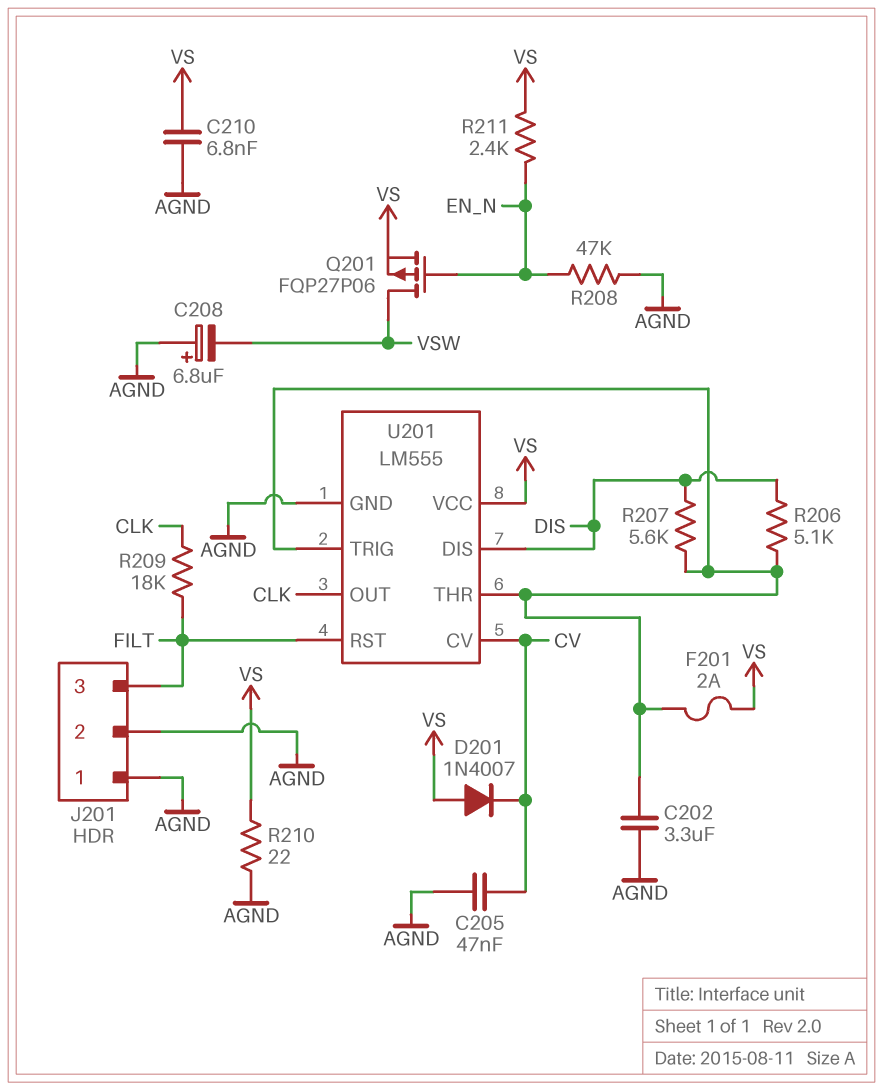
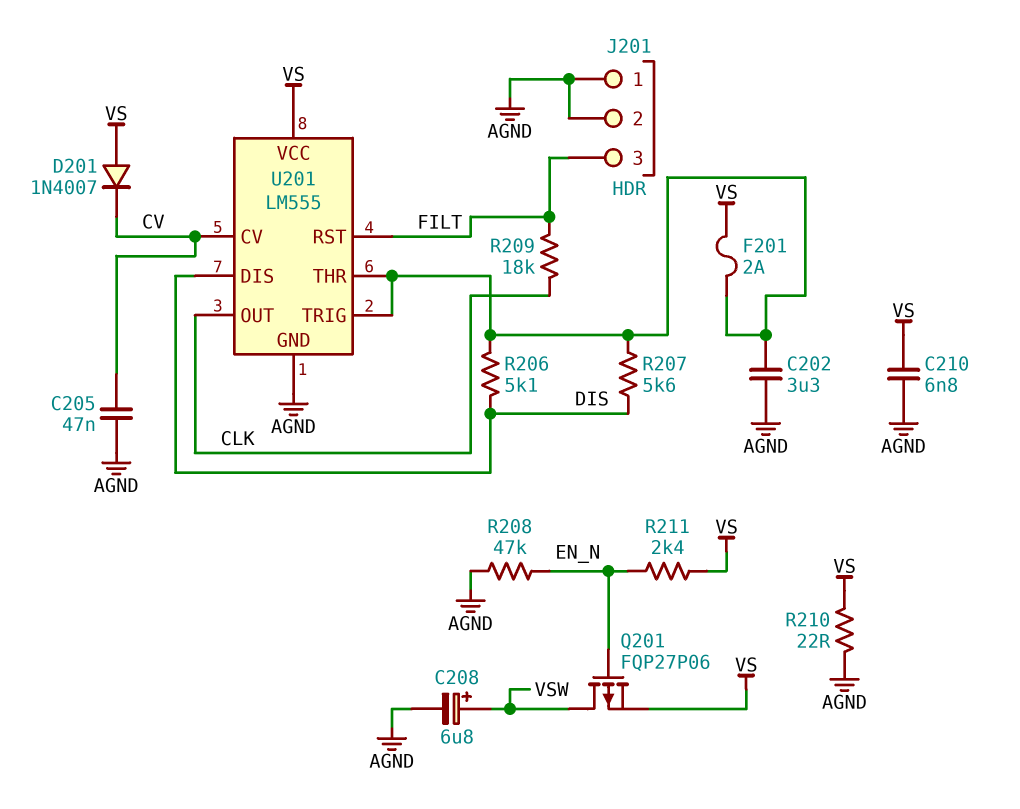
C208: 6.8uF (plus AGND, minus VSW) -> 6.8uF (plus VSW, minus AGND)

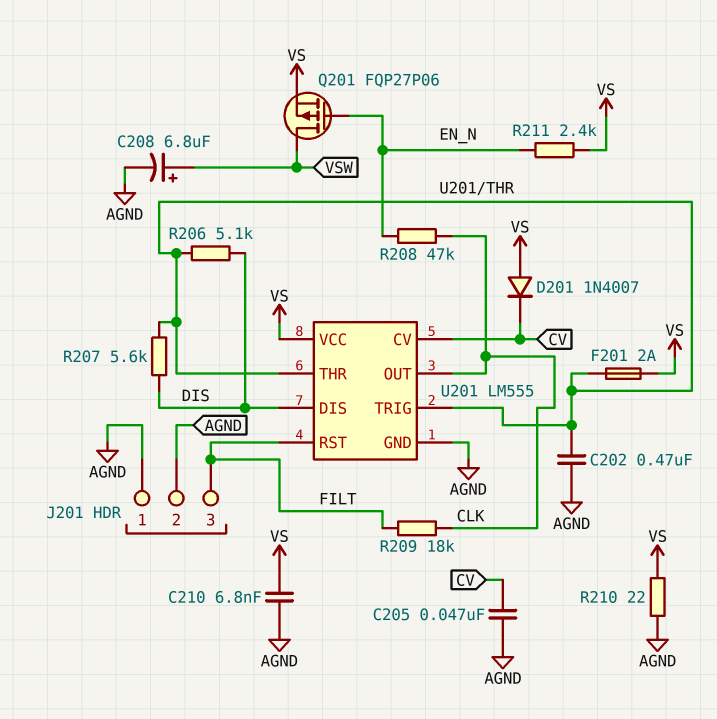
C202: 3.3uF (AGND, U201/THR) -> 470nF (AGND, U201/THR)
R208: 47k (AGND, EN_N) -> 47k (CLK, EN_N)

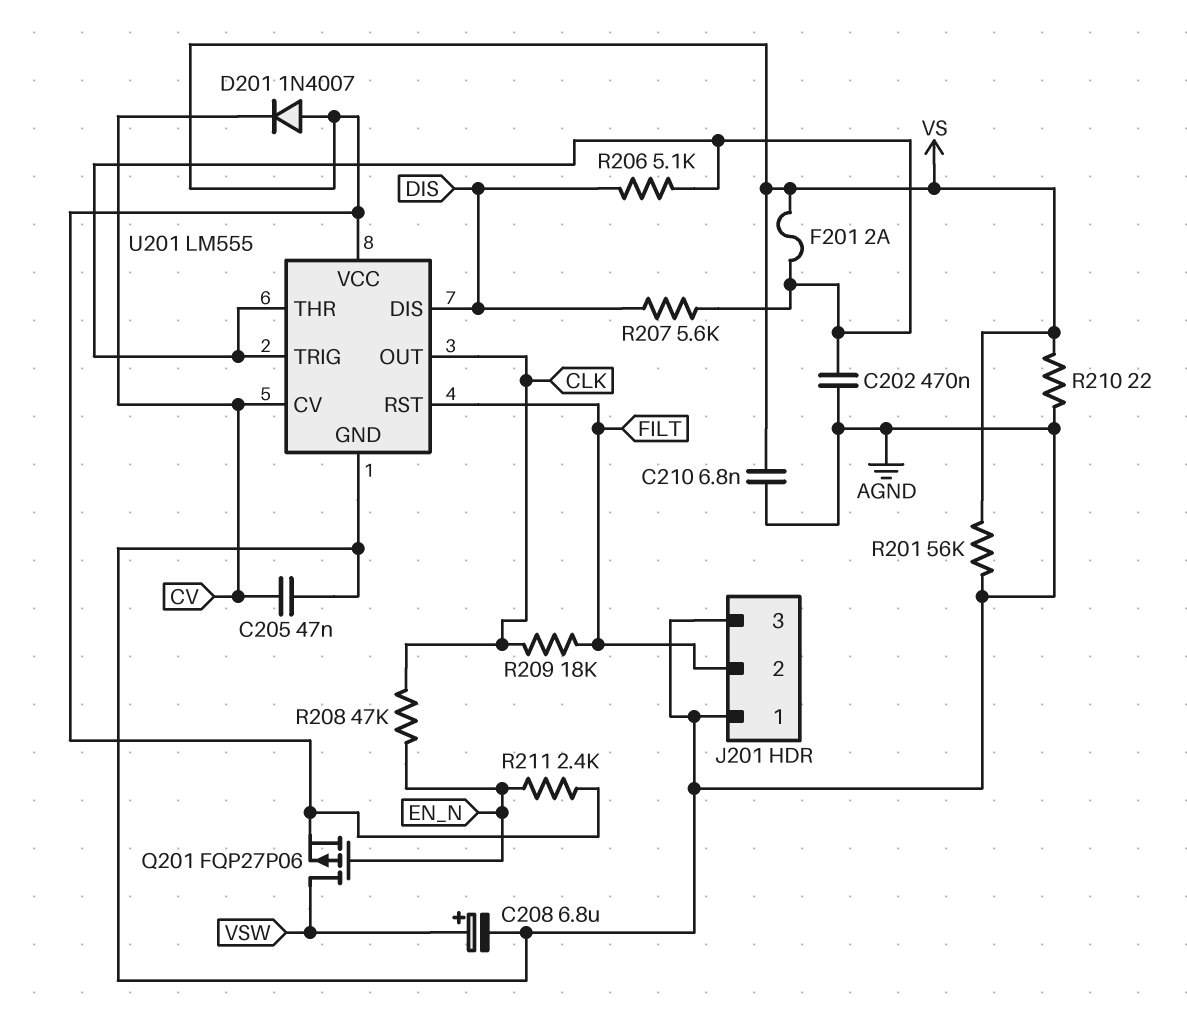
J201 pin 2: AGND -> FILT
J201 pin 3: FILT -> AGND
R201: none -> 56k (AGND, VS)

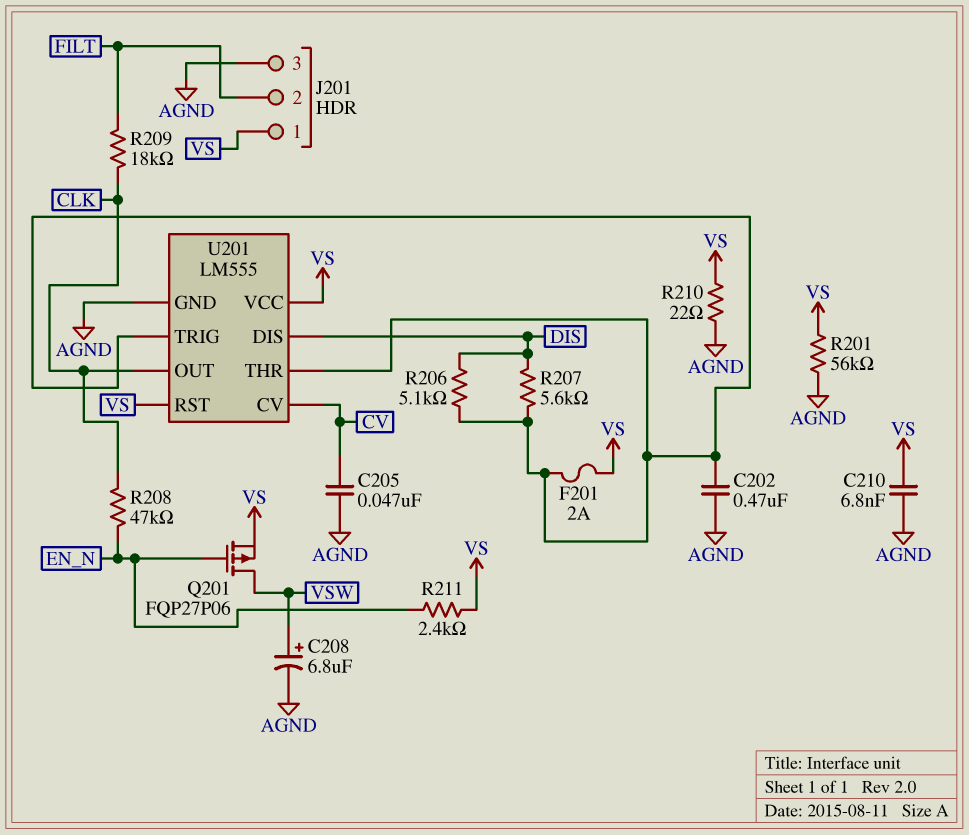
D201: diode 1N4007 (A VS, K CV) -> none
J201 pin 1: AGND -> VS
U201 pin RST: FILT -> VS

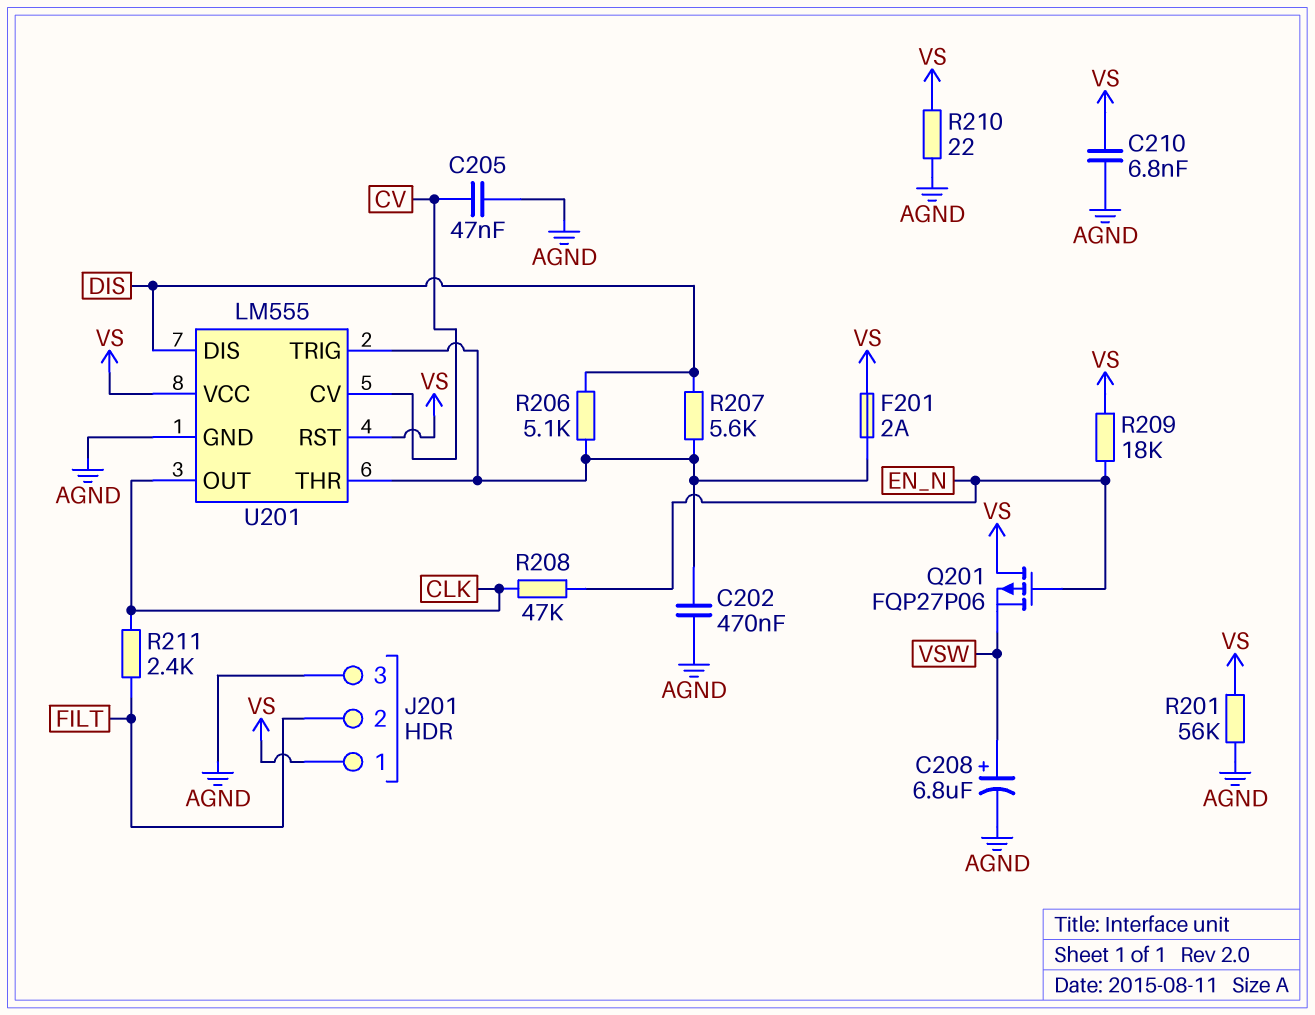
Q201: PMOS FQP27P06 (G EN_N, D VSW, S VS) -> PMOS FQP27P06 (G EN_N, D VS, S VSW)
R209: 18k (CLK, FILT) -> 18k (EN_N, VS)
R211: 2.4k (EN_N, VS) -> 2.4k (CLK, FILT)

